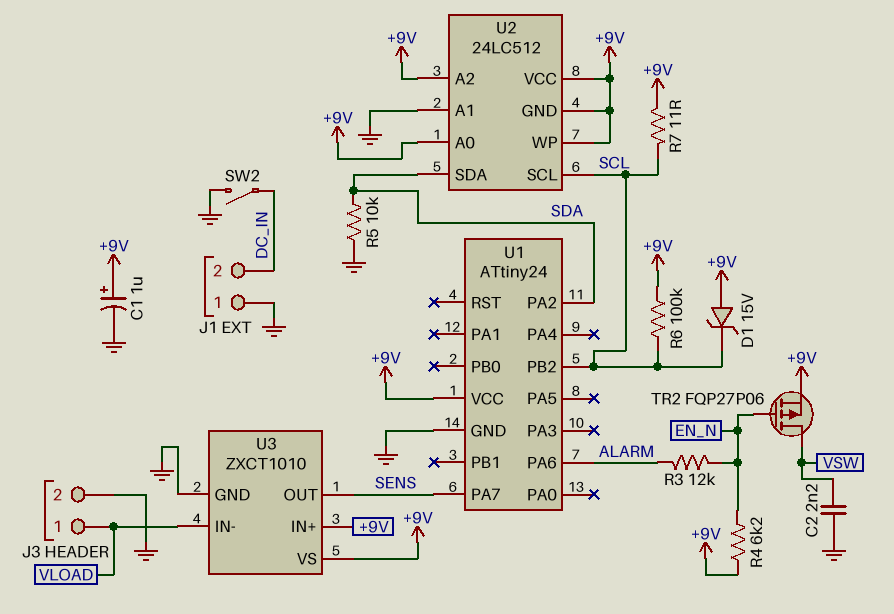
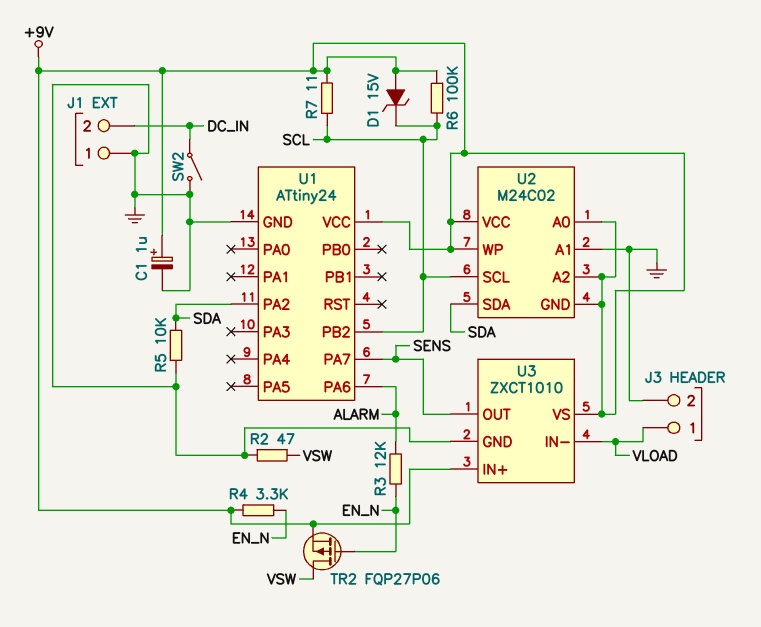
C2: 2.2nF (GND, VSW) -> none
R2: none -> 47 (GND, VSW)
R4: 6.2k (+9V, EN_N) -> 3.3k (+9V, EN_N)
U2: 24LC512 -> M24C02

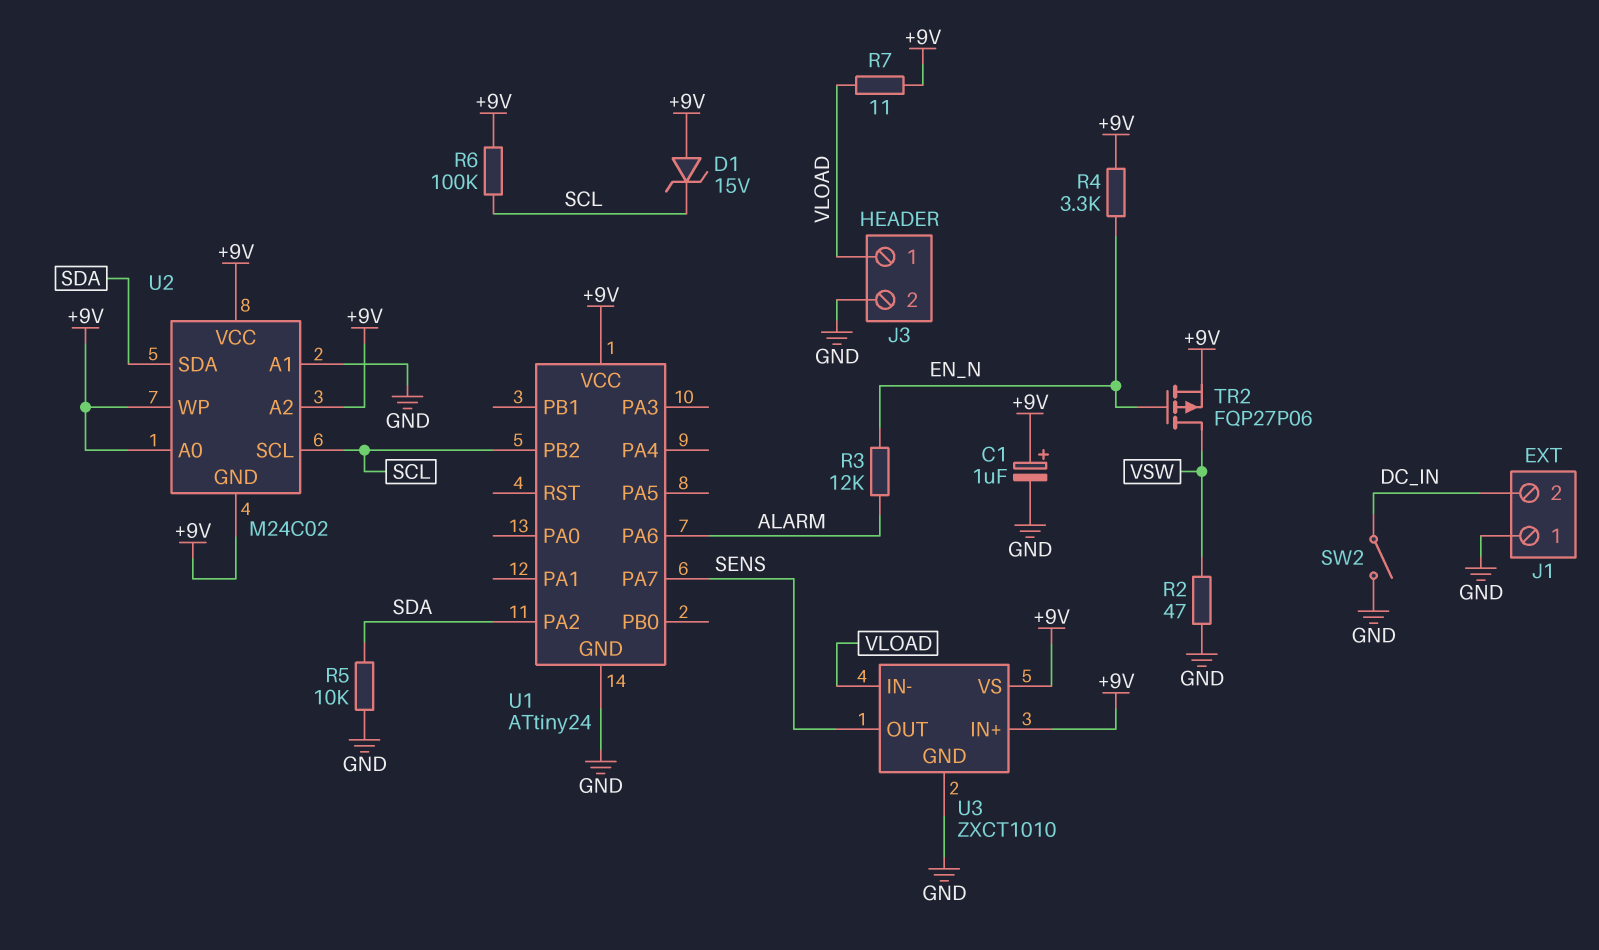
R7: 11 (+9V, SCL) -> 11 (+9V, VLOAD)

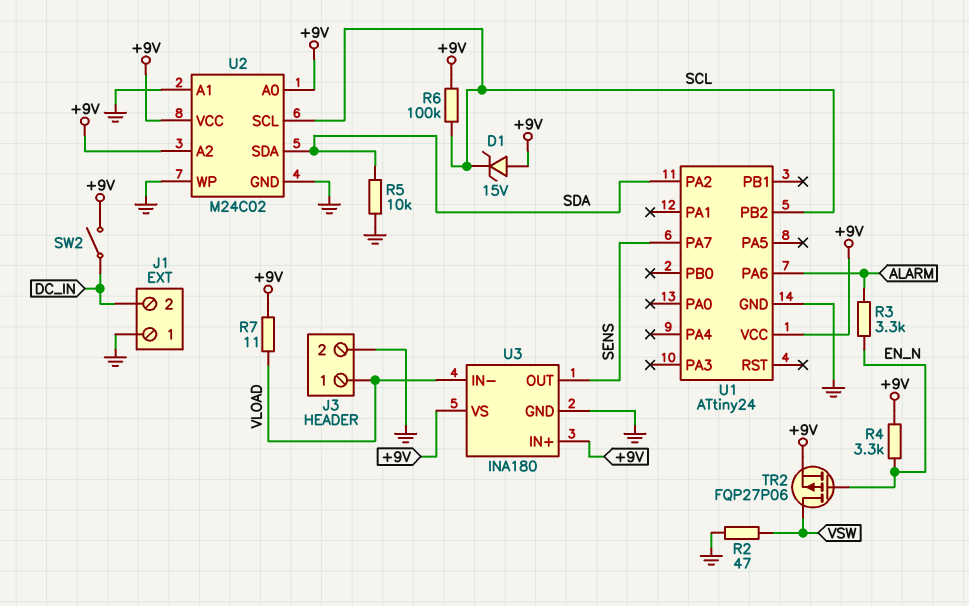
C1: 1uF (plus +9V, minus GND) -> none
R3: 12k (ALARM, EN_N) -> 3.3k (ALARM, EN_N)
SW2: switch (DC_IN, GND) -> switch (+9V, DC_IN)
U2 pin GND: +9V -> GND
U2 pin WP: +9V -> GND
U3: ZXCT1010 -> INA180

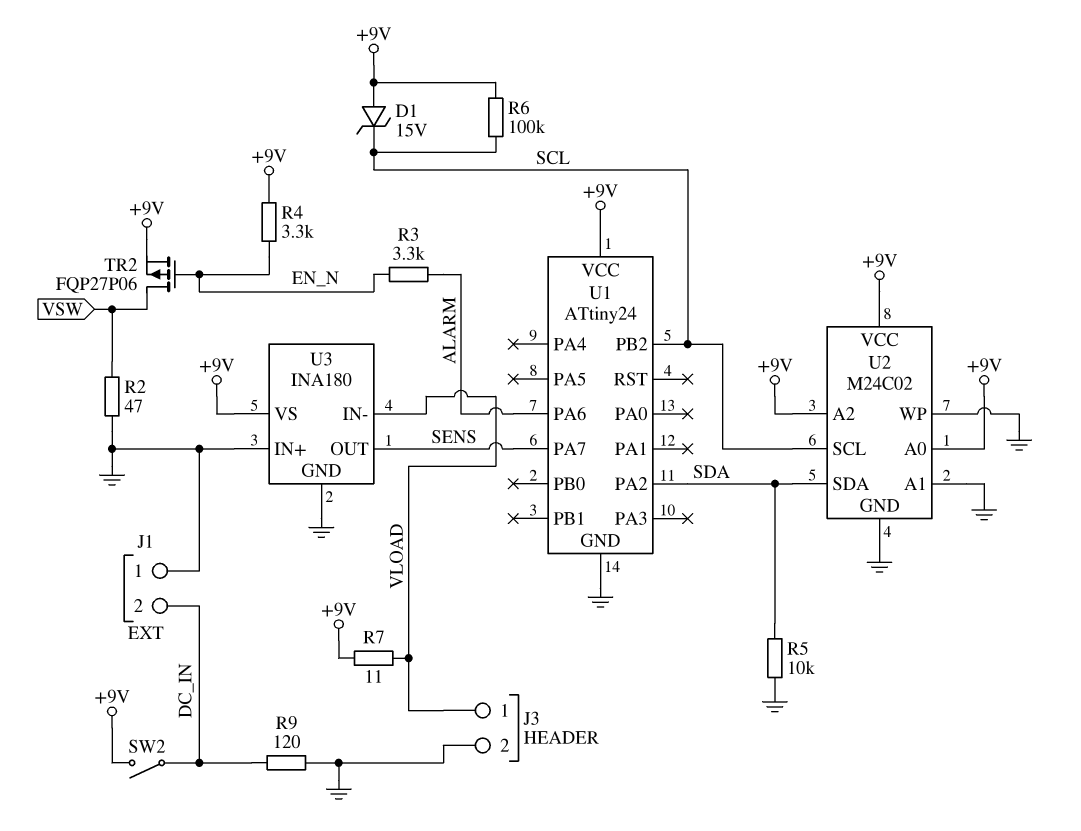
R9: none -> 120 (DC_IN, GND)
U3 pin IN+: +9V -> GND

